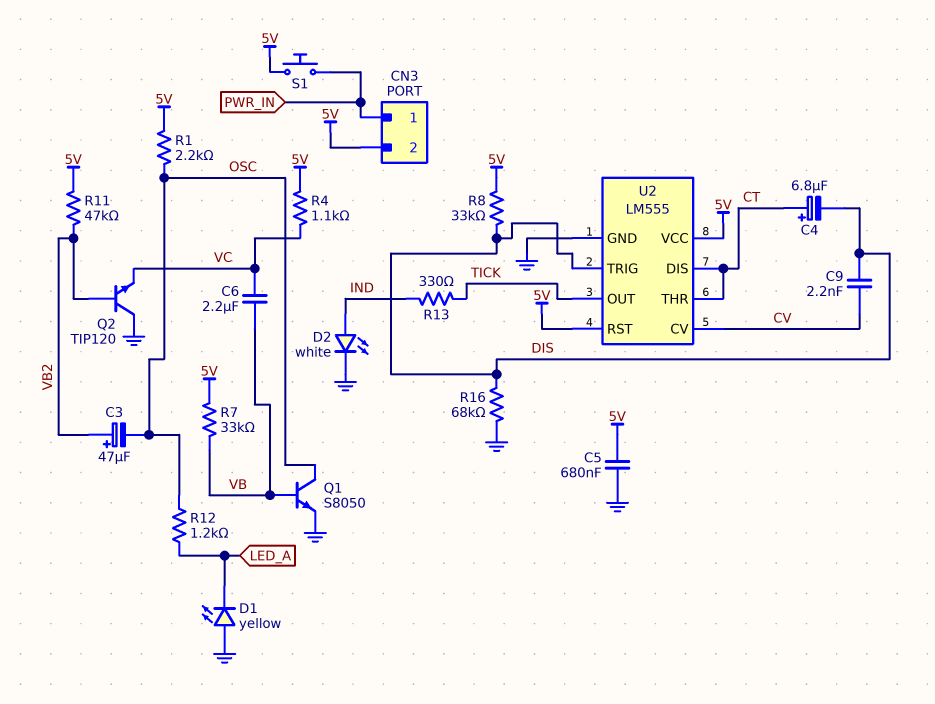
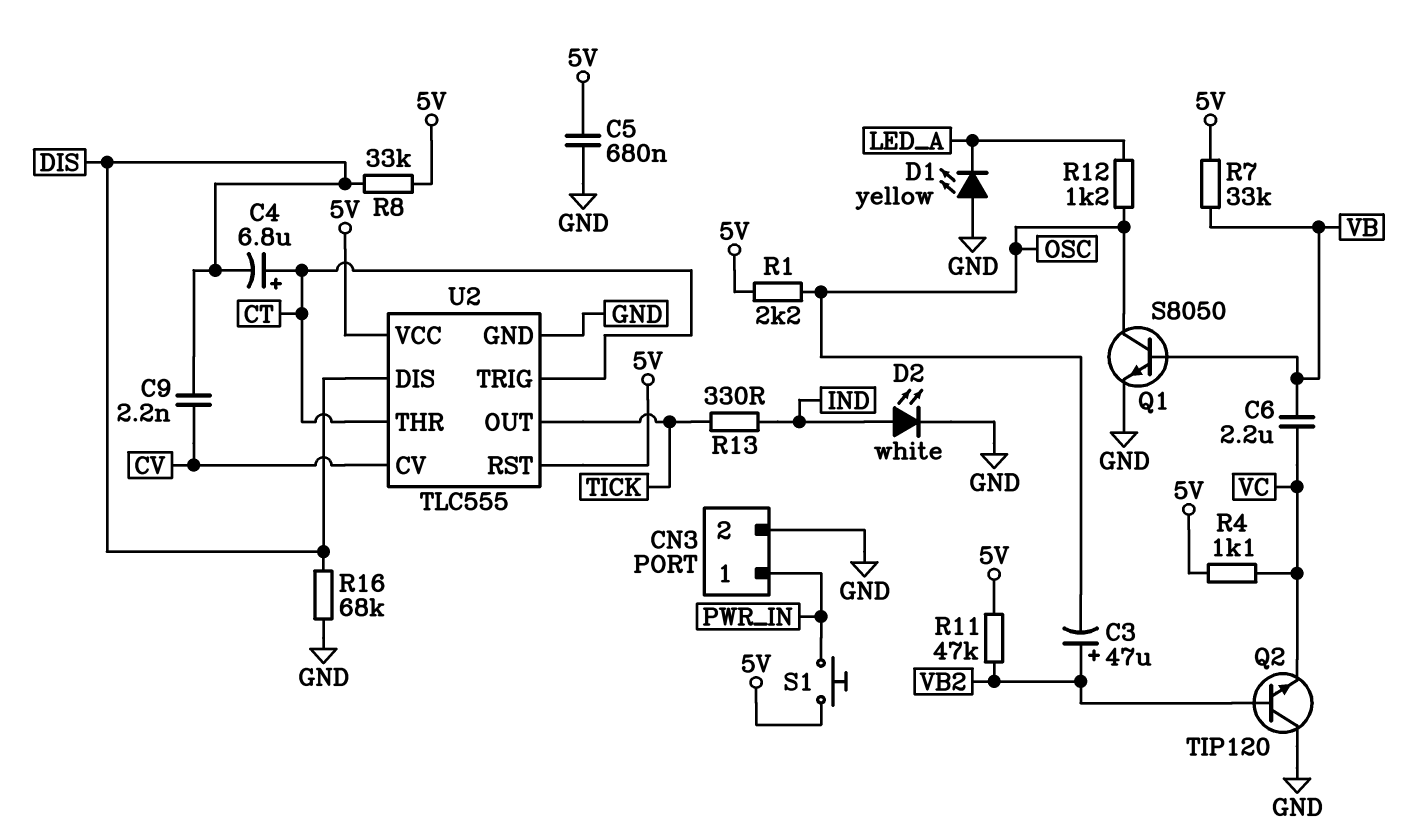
CN3 pin 2: 5V -> GND
U2: LM555 -> TLC555
U2 pin DIS: CT -> DIS
U2 pin TRIG: DIS -> CT

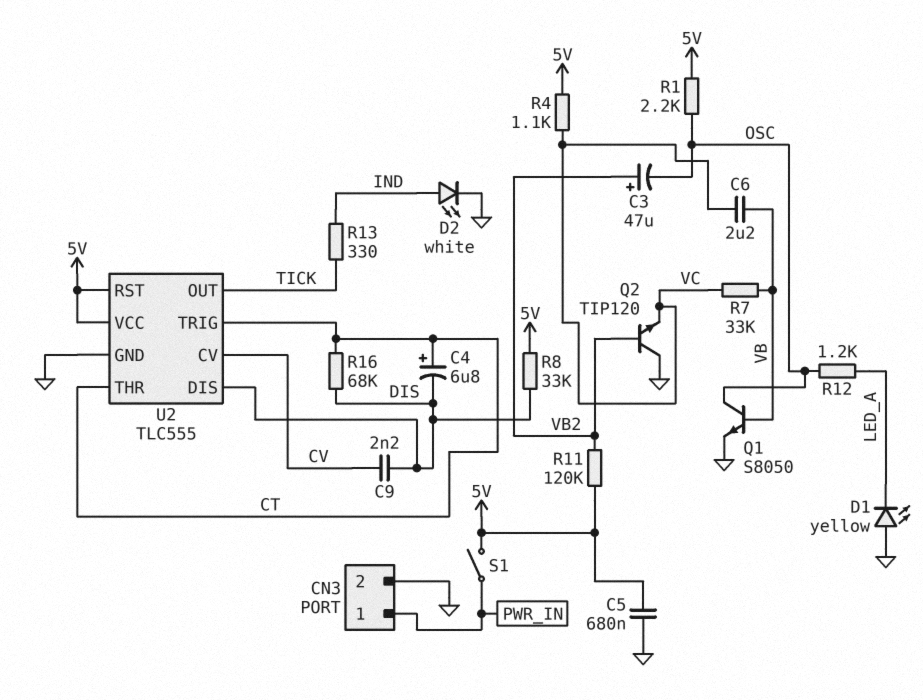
R7: 33k (5V, VB) -> 33k (VB, VC)
R11: 47k (5V, VB2) -> 120k (5V, VB2)
R16: 68k (DIS, GND) -> 68k (CT, DIS)
S1: button (5V, PWR_IN) -> switch (5V, PWR_IN)

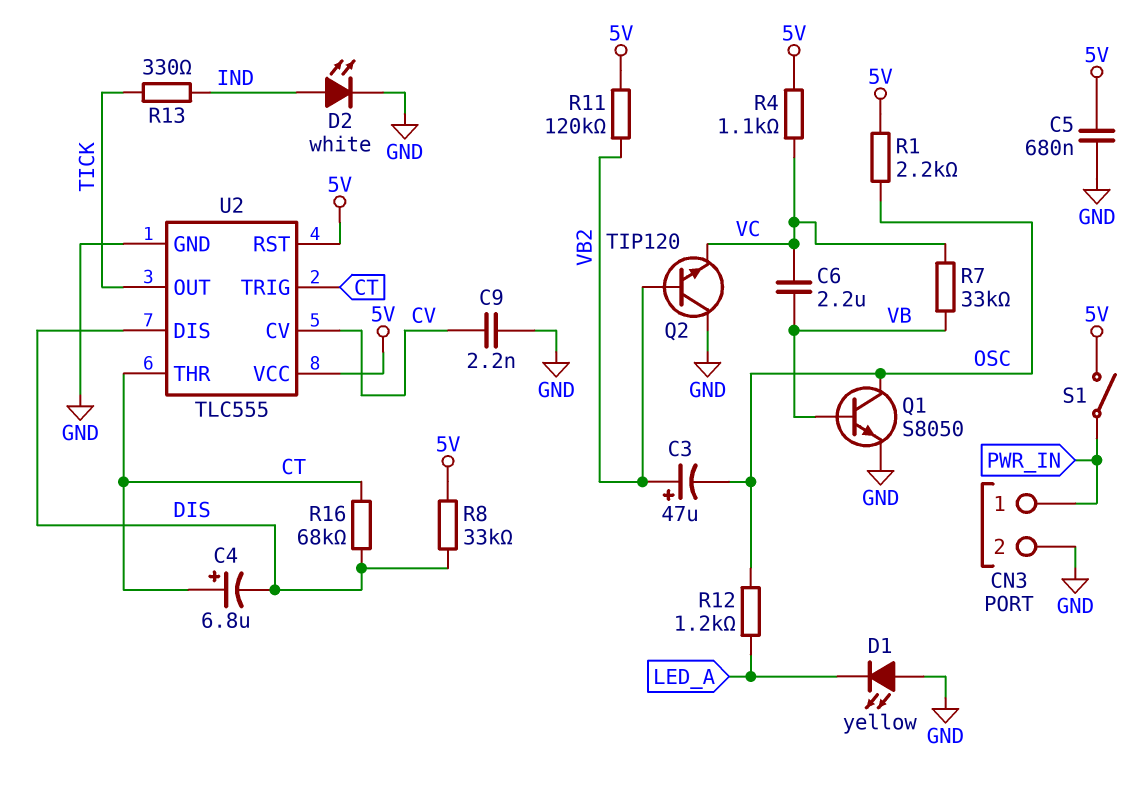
C9: 2.2nF (CV, DIS) -> 2.2nF (CV, GND)

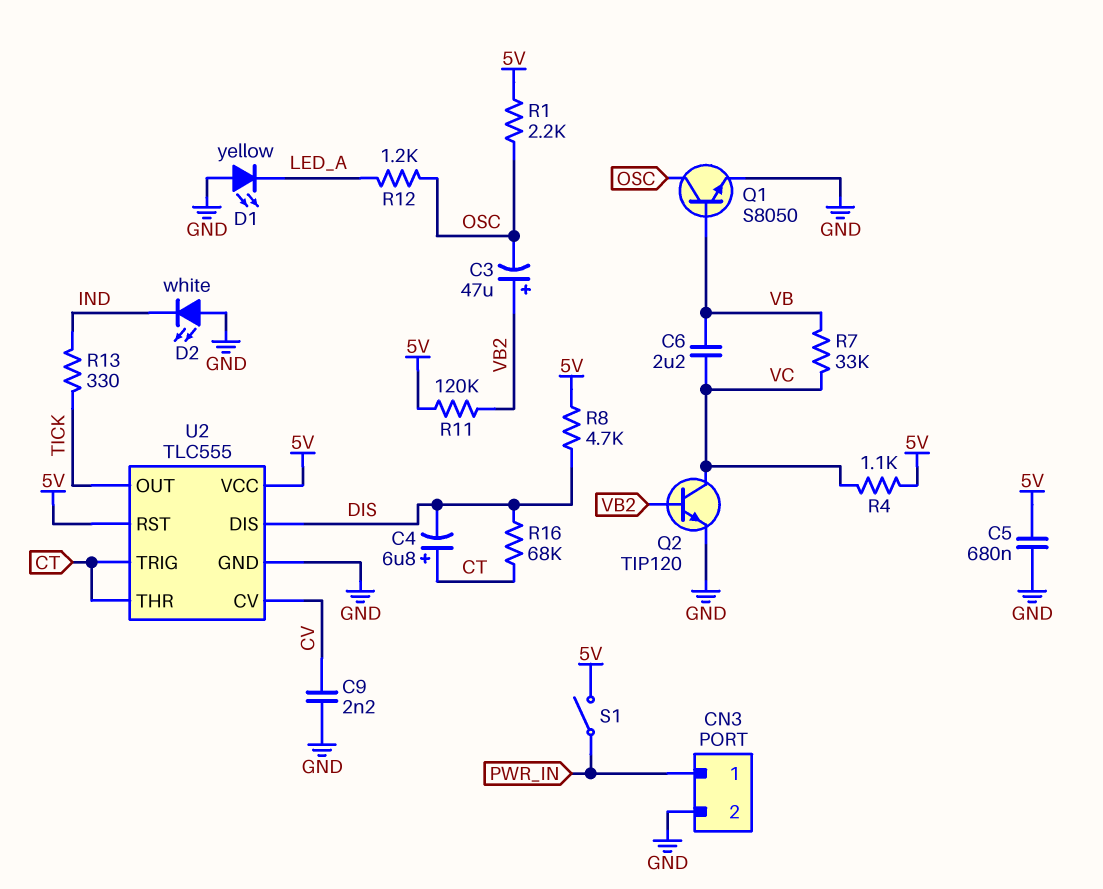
D2: LED white (A IND, K GND) -> LED white (A GND, K IND)
Q2: NPN TIP120 (B VB2, C GND, E VC) -> NPN TIP120 (B VB2, C VC, E GND)
R8: 33k (5V, DIS) -> 4.7k (5V, DIS)

